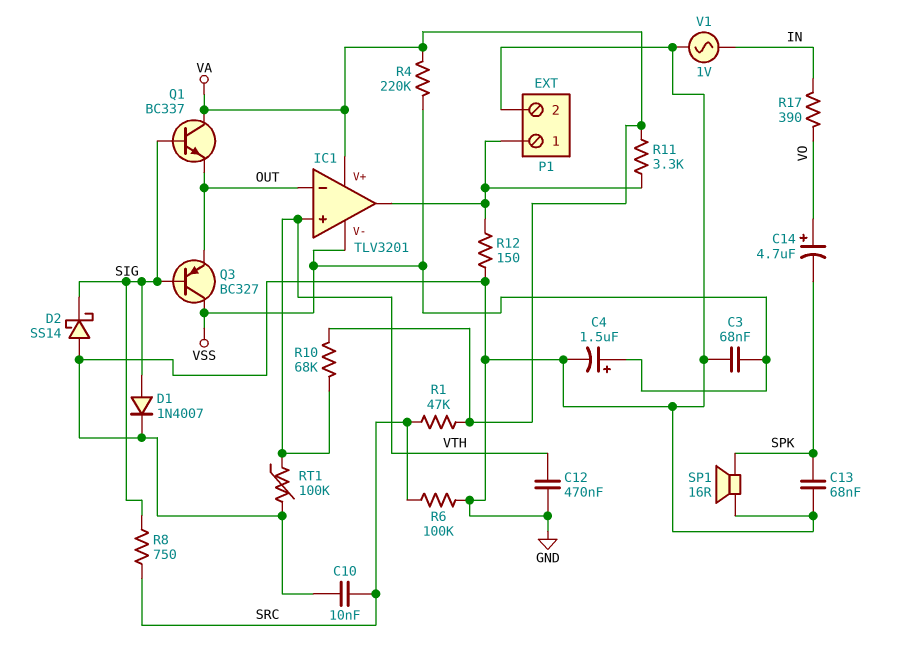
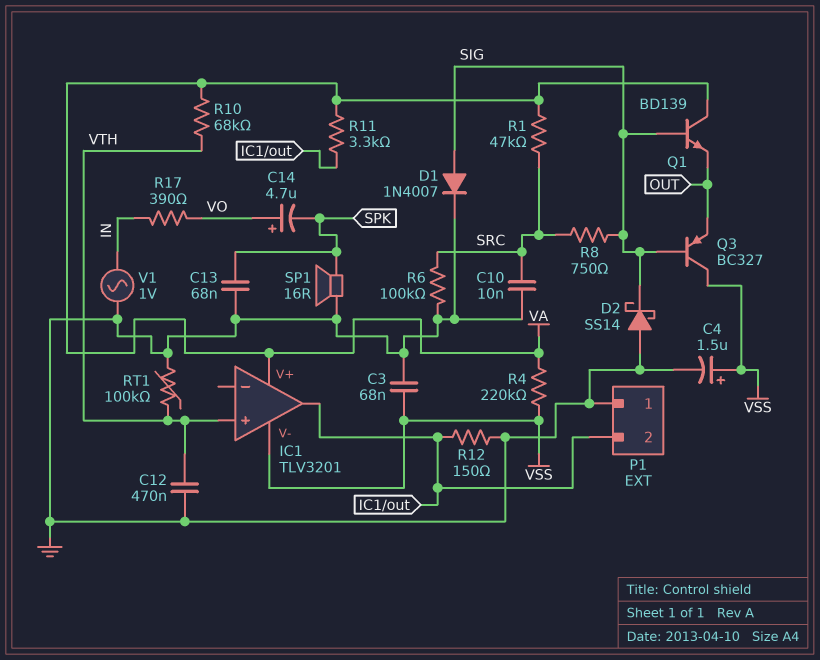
IC1 pin in-: OUT -> none
P1 pin 1: IC1/out -> GND
P1 pin 2: GND -> IC1/out
Q1: NPN BC337 (B SIG, C VA, E OUT) -> NPN BD139 (B SIG, C VA, E OUT)

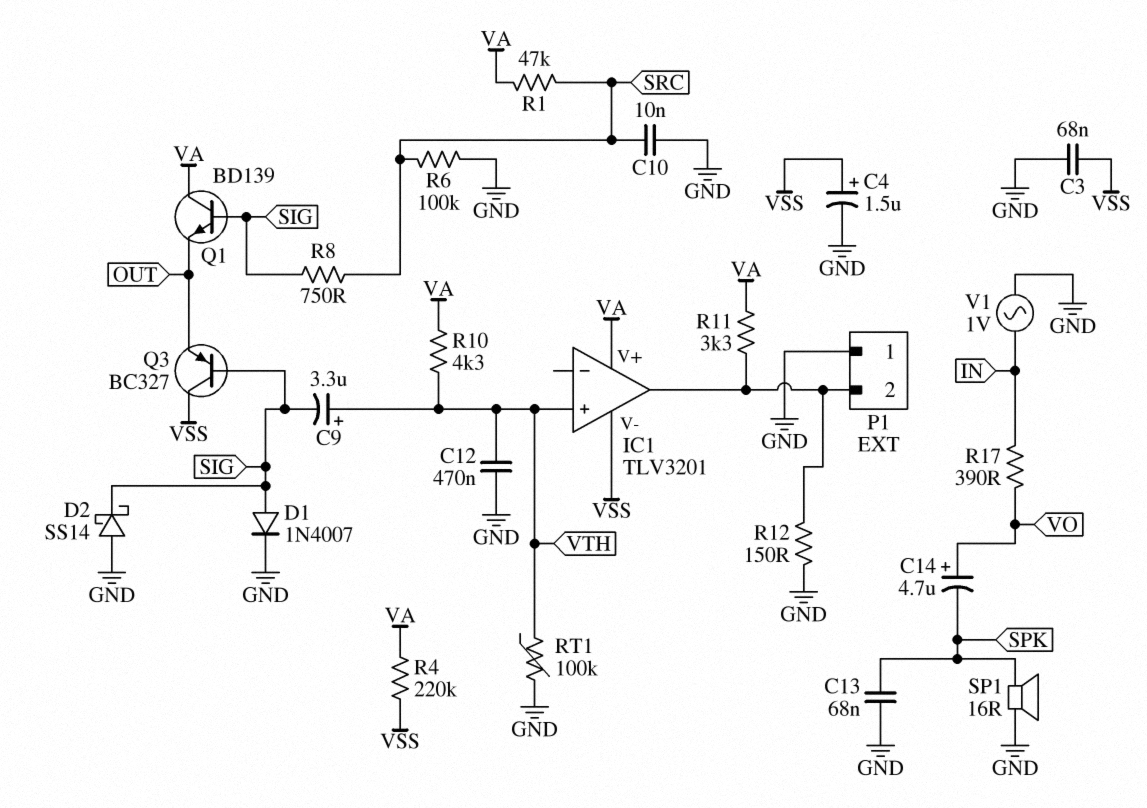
C9: none -> 3.3uF (plus VTH, minus SIG)
R10: 68k (VA, VTH) -> 4.3k (VA, VTH)

